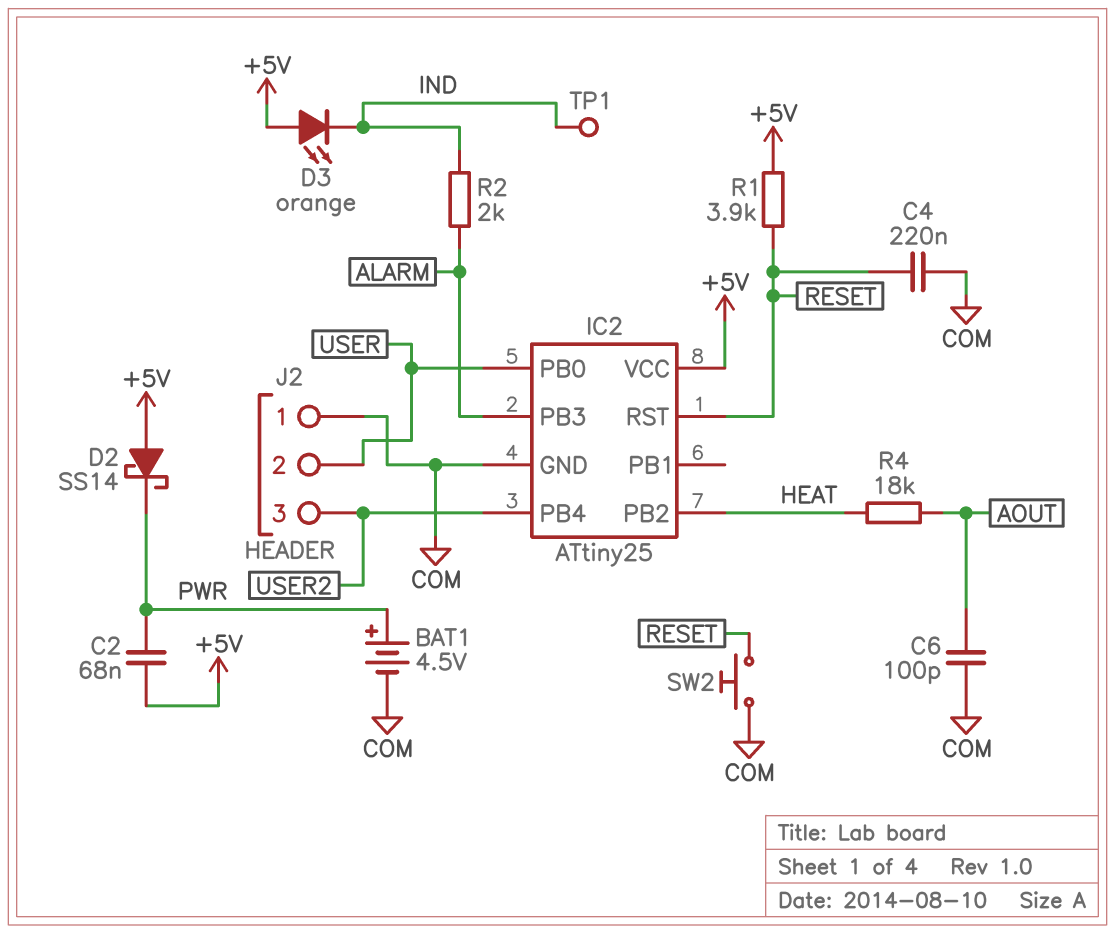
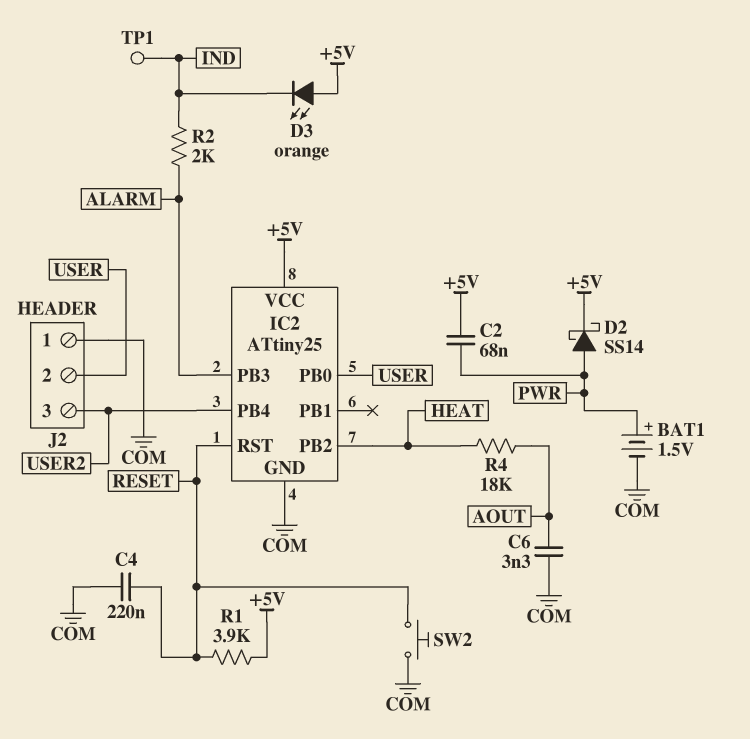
BAT1: 4.5V (plus PWR, minus COM) -> 1.5V (plus PWR, minus COM)
C6: 100pF (AOUT, COM) -> 3.3nF (AOUT, COM)
D2: schottky SS14 (A +5V, K PWR) -> schottky SS14 (A PWR, K +5V)

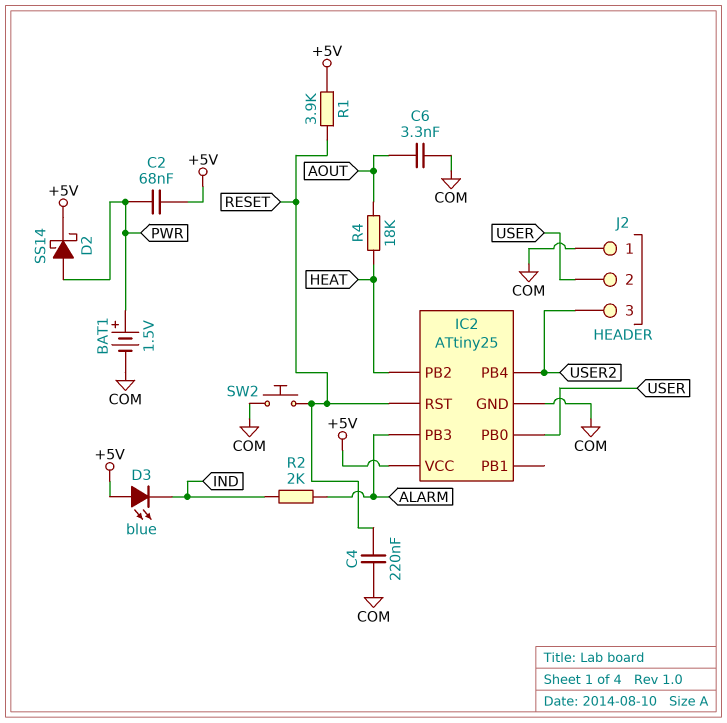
D3: LED orange (A +5V, K IND) -> LED blue (A +5V, K IND)
TP1: test point (IND) -> none

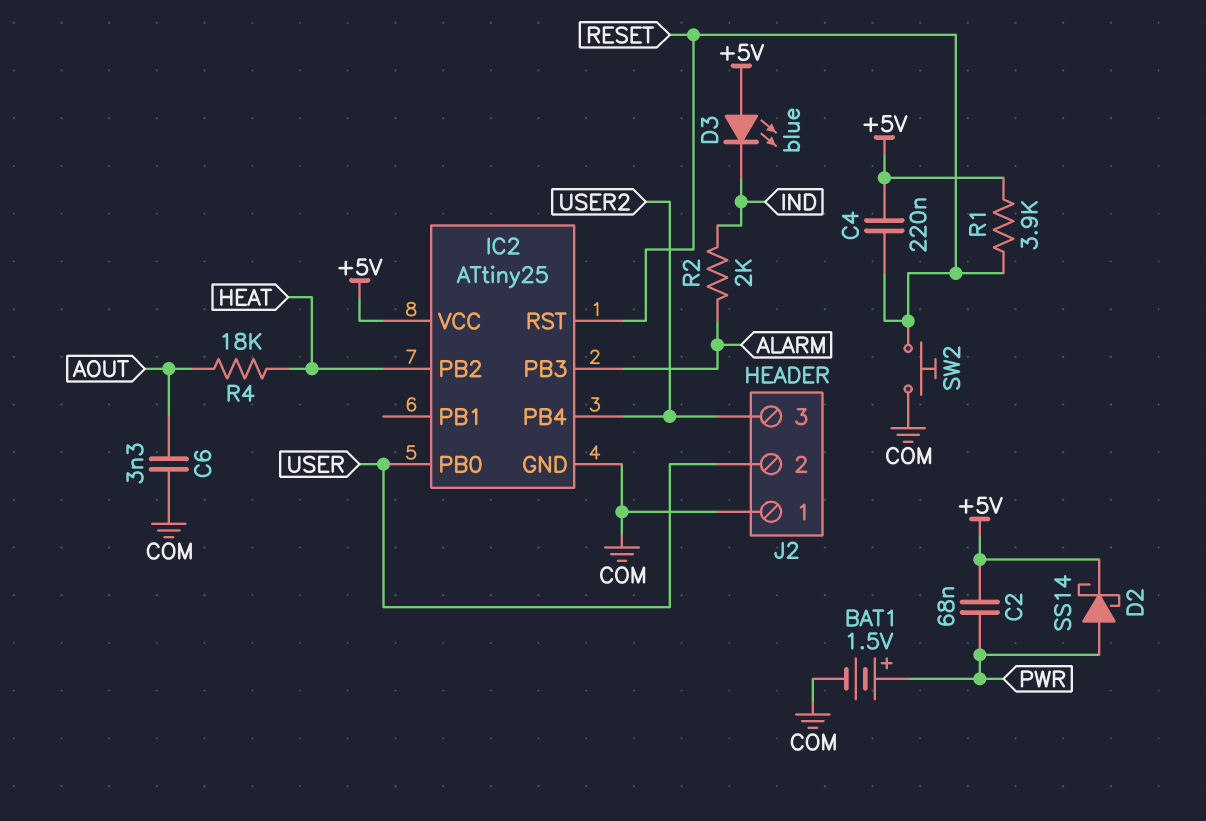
C4: 220nF (COM, RESET) -> 220nF (+5V, RESET)

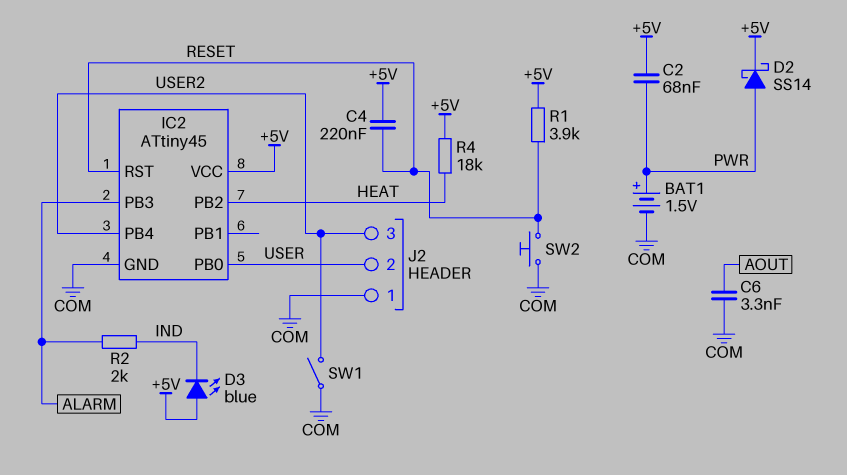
IC2: ATtiny25 -> ATtiny45
R4: 18k (AOUT, HEAT) -> 18k (+5V, HEAT)
SW1: none -> switch (COM, USER2)

